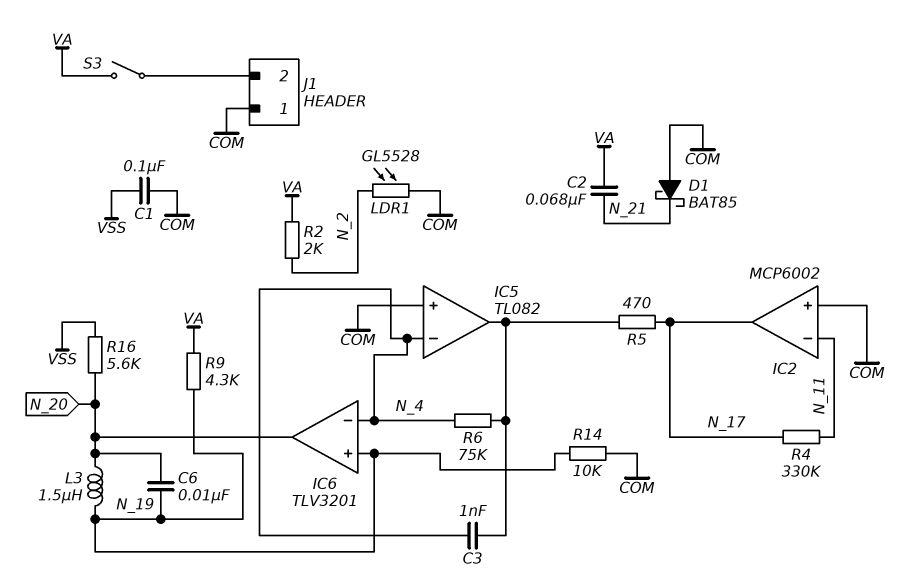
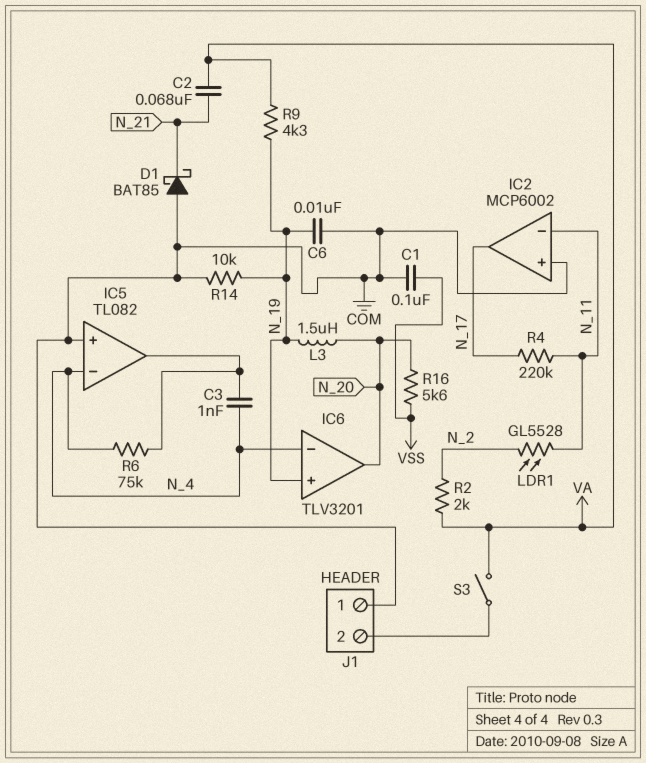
C6: 10nF (N_19, N_20) -> 10nF (COM, N_19)
LDR1: GL5528 (COM, N_2) -> GL5528 (N_2, N_11)
R4: 330k (N_11, N_17) -> 220k (N_11, N_17)
R5: 470 (IC5/out, N_17) -> none

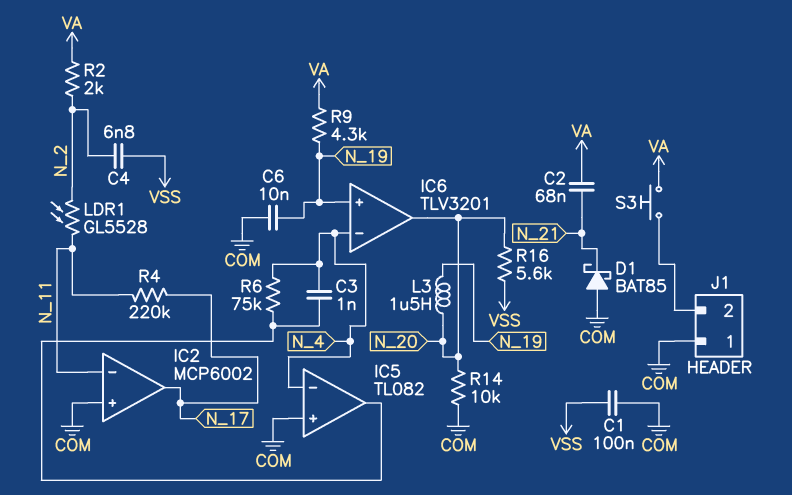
C4: none -> 6.8nF (N_2, VSS)
R14: 10k (COM, N_19) -> 10k (COM, N_20)
S3: switch (J1/2, VA) -> button (J1/2, VA)

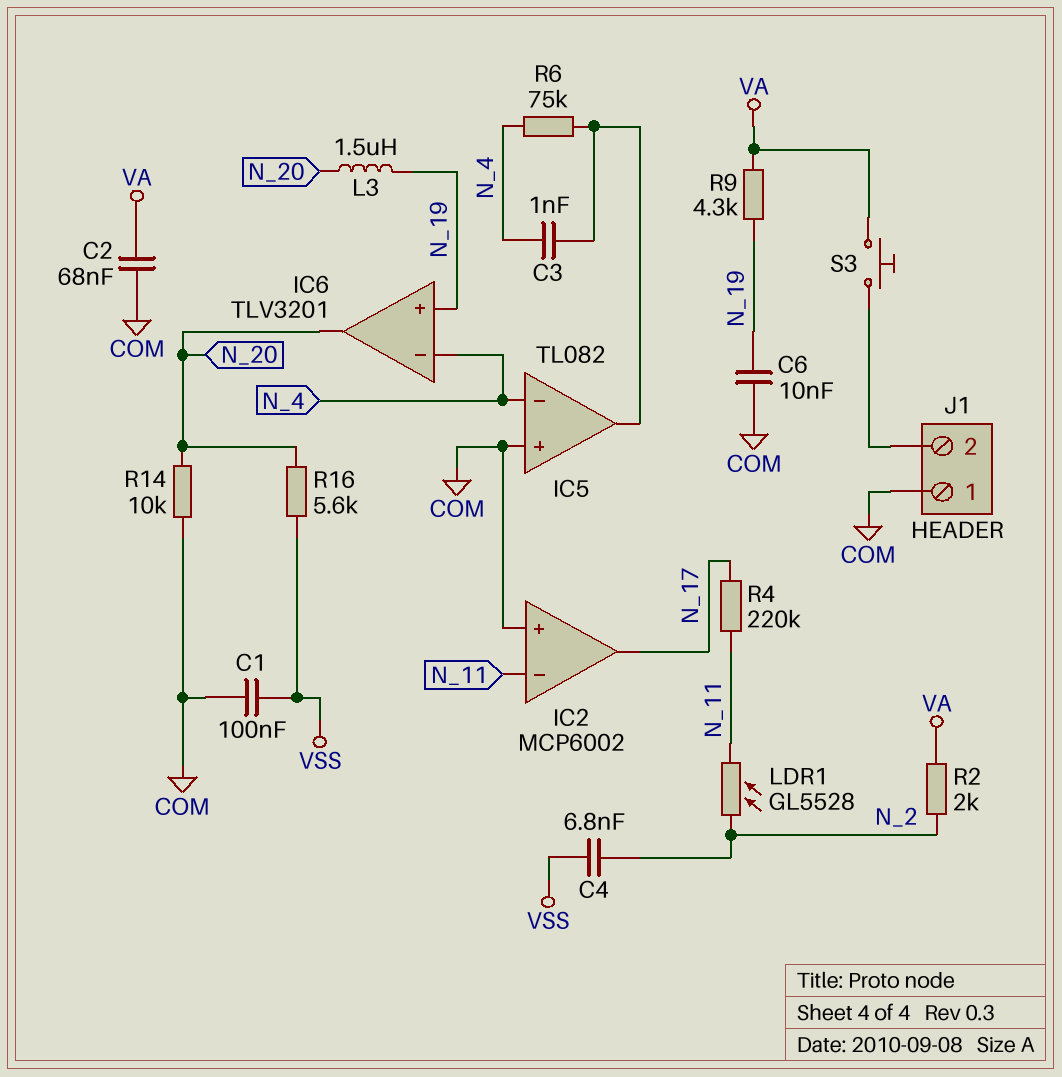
C2: 68nF (N_21, VA) -> 68nF (COM, VA)
D1: schottky BAT85 (A COM, K N_21) -> none

